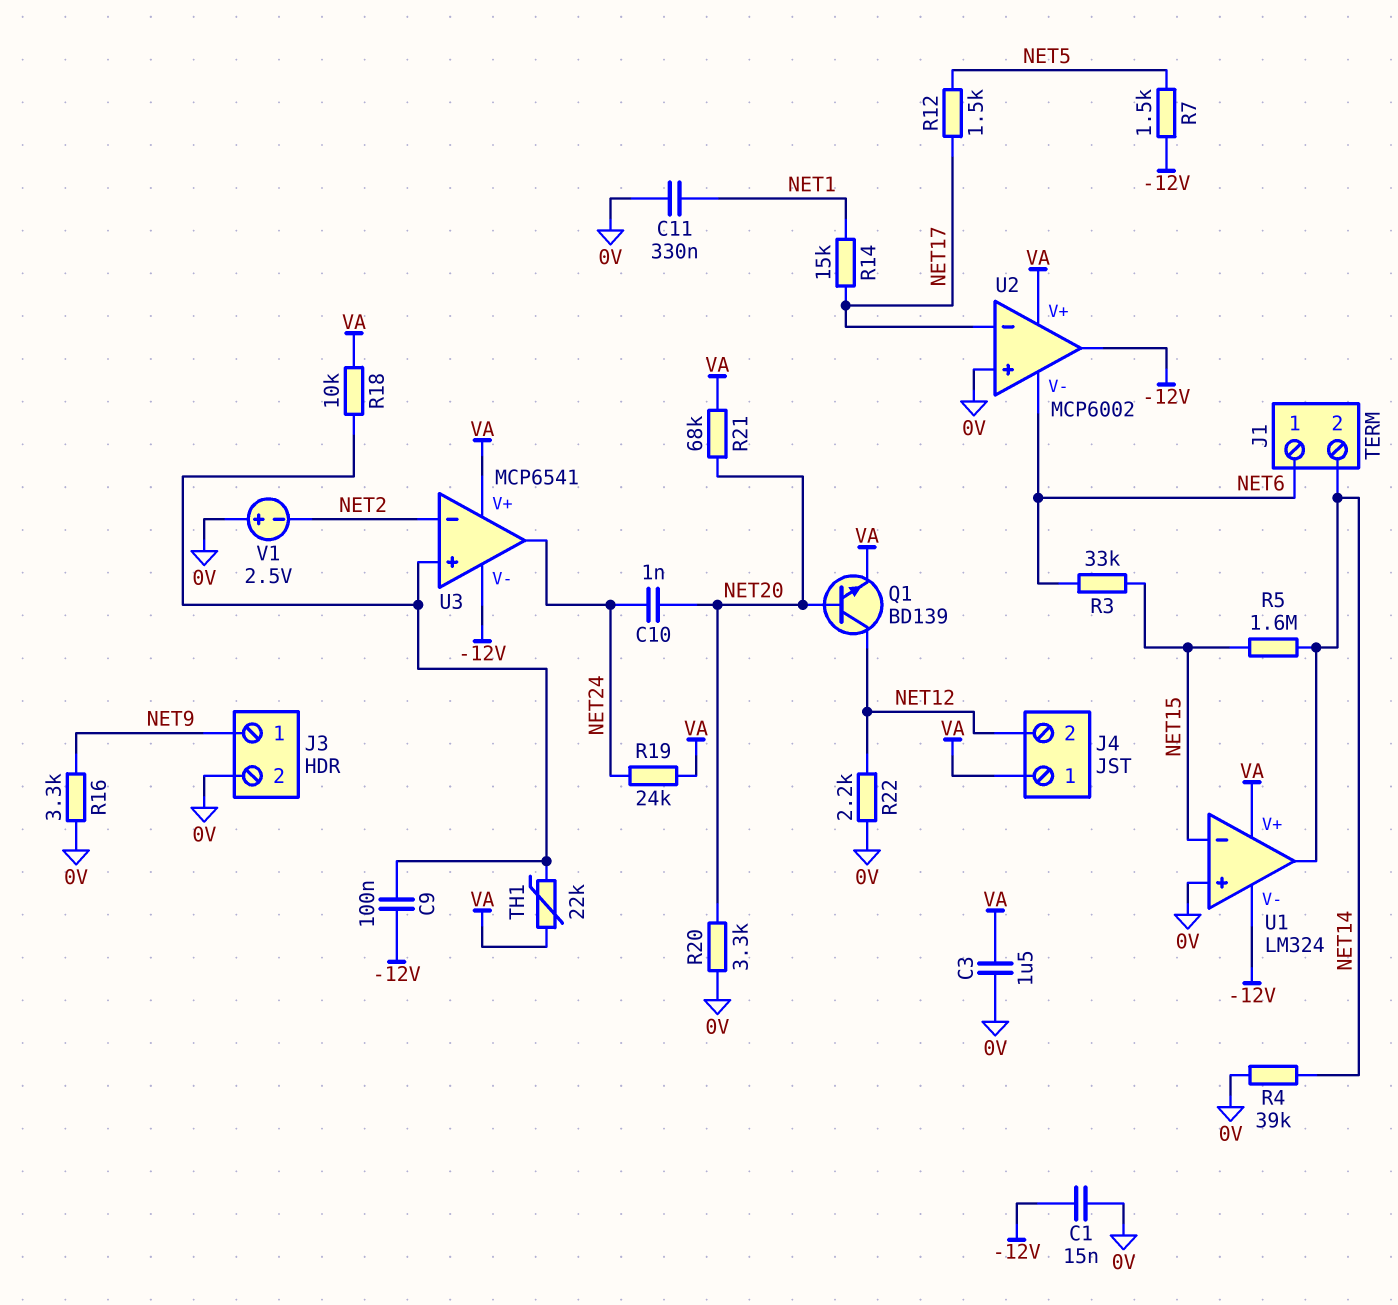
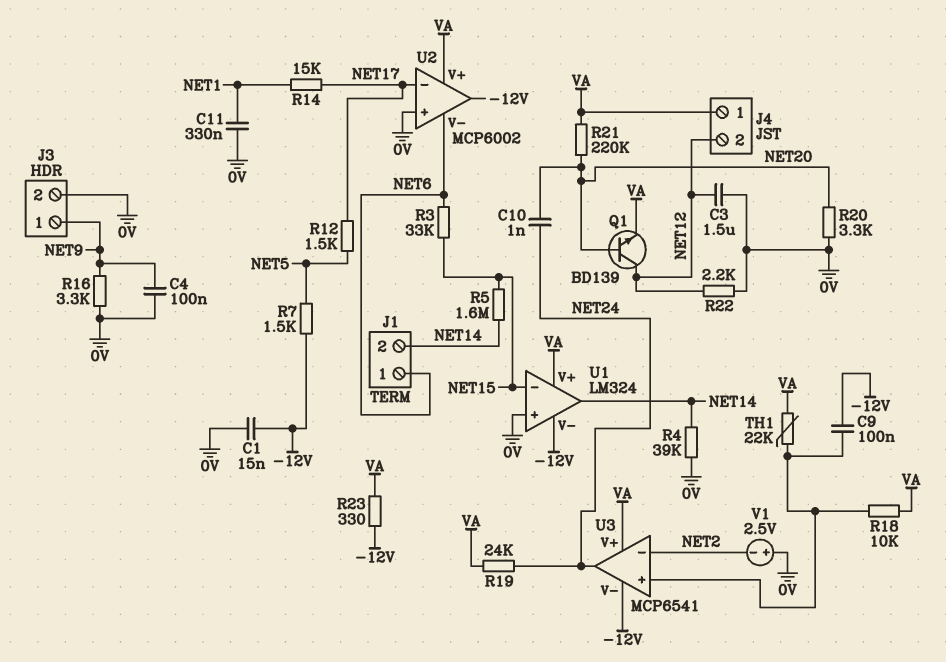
C3: 1.5uF (0V, VA) -> 1.5uF (0V, NET12)
C4: none -> 100nF (0V, NET9)
R21: 68k (NET20, VA) -> 220k (NET20, VA)
R23: none -> 330 (-12V, VA)

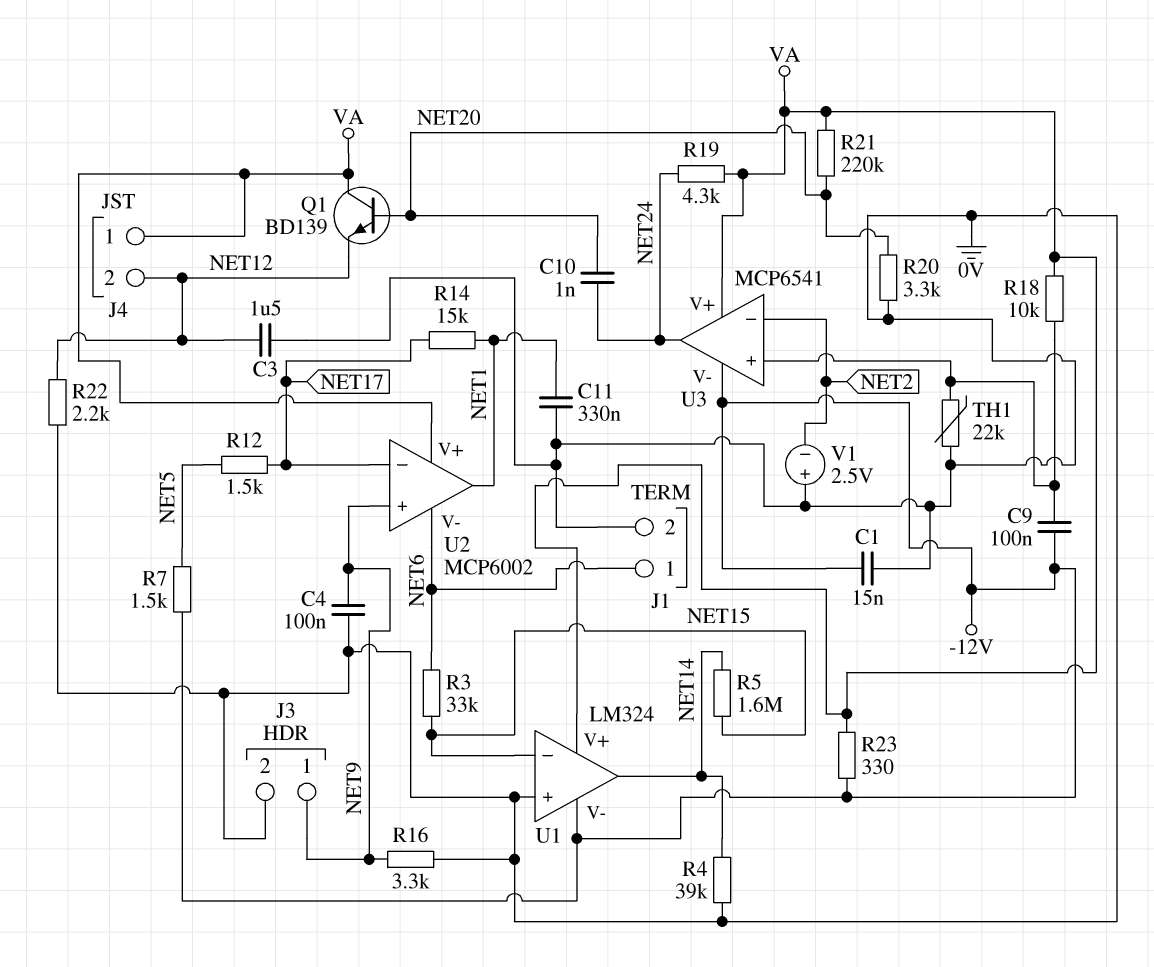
J1 pin 2: NET14 -> 0V
Q1: NPN BD139 (B NET20, C NET12, E VA) -> NPN BD139 (B NET20, C VA, E NET12)
R19: 24k (NET24, VA) -> 4.3k (NET24, VA)
TH1: 22k (U3/in+, VA) -> 22k (0V, U3/in+)
U2 pin in+: 0V -> NET9
U2 pin out: -12V -> NET1

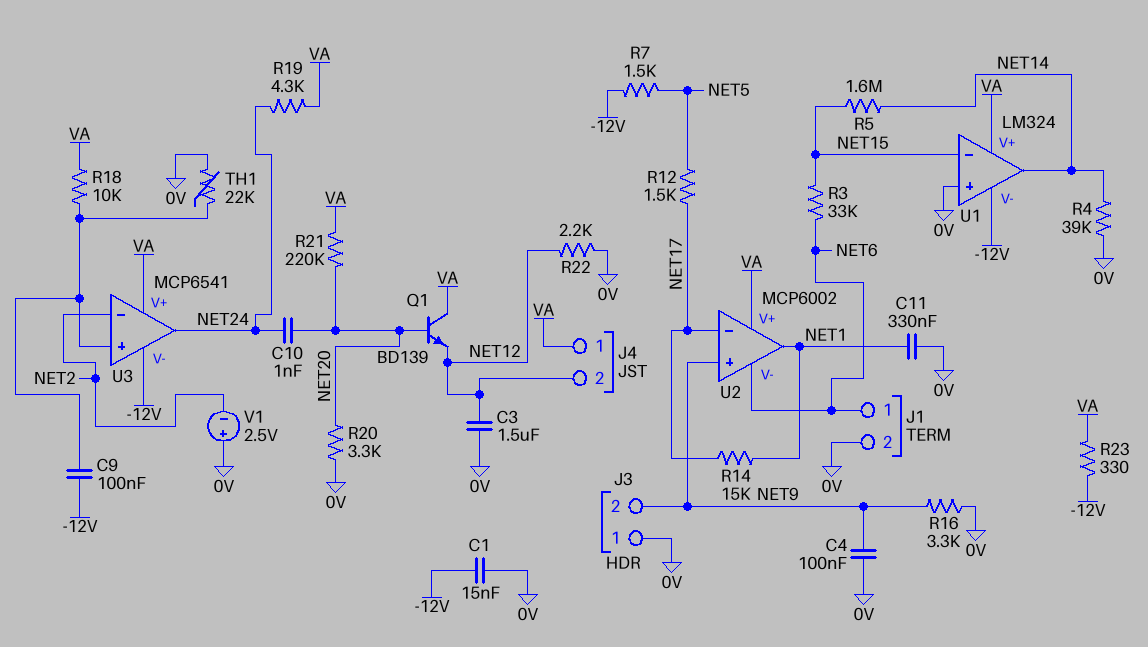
J3 pin 1: NET9 -> 0V
J3 pin 2: 0V -> NET9

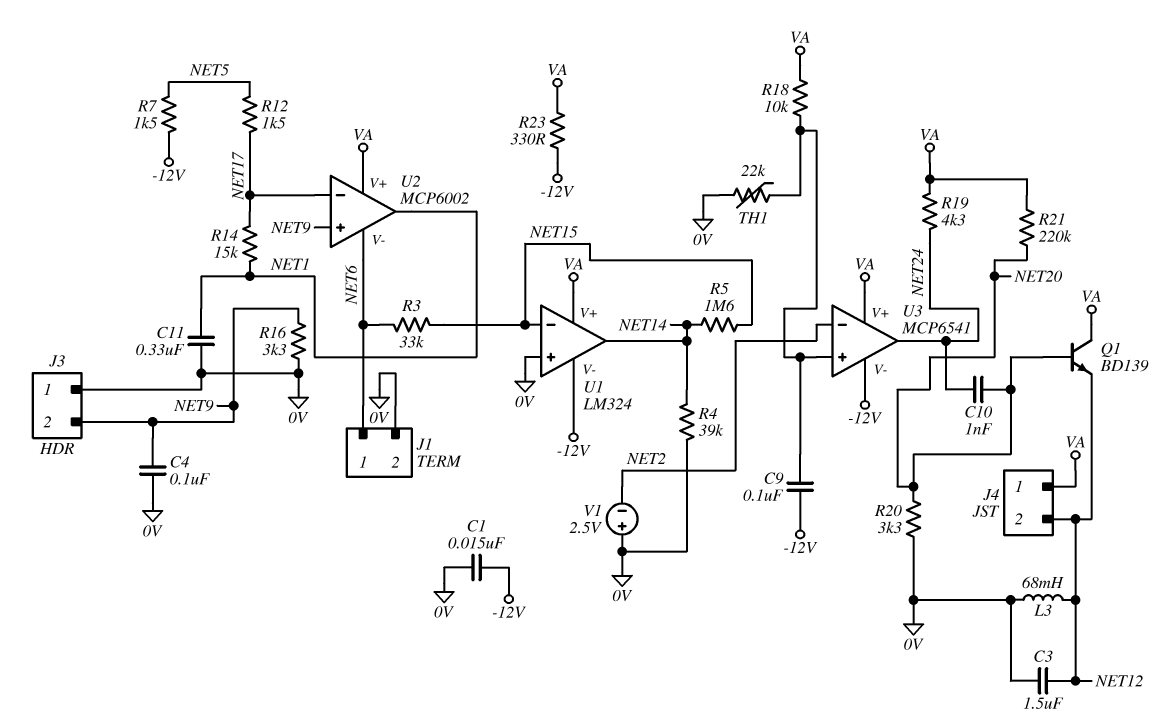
L3: none -> 68mH (0V, NET12)
R22: 2.2k (0V, NET12) -> none

